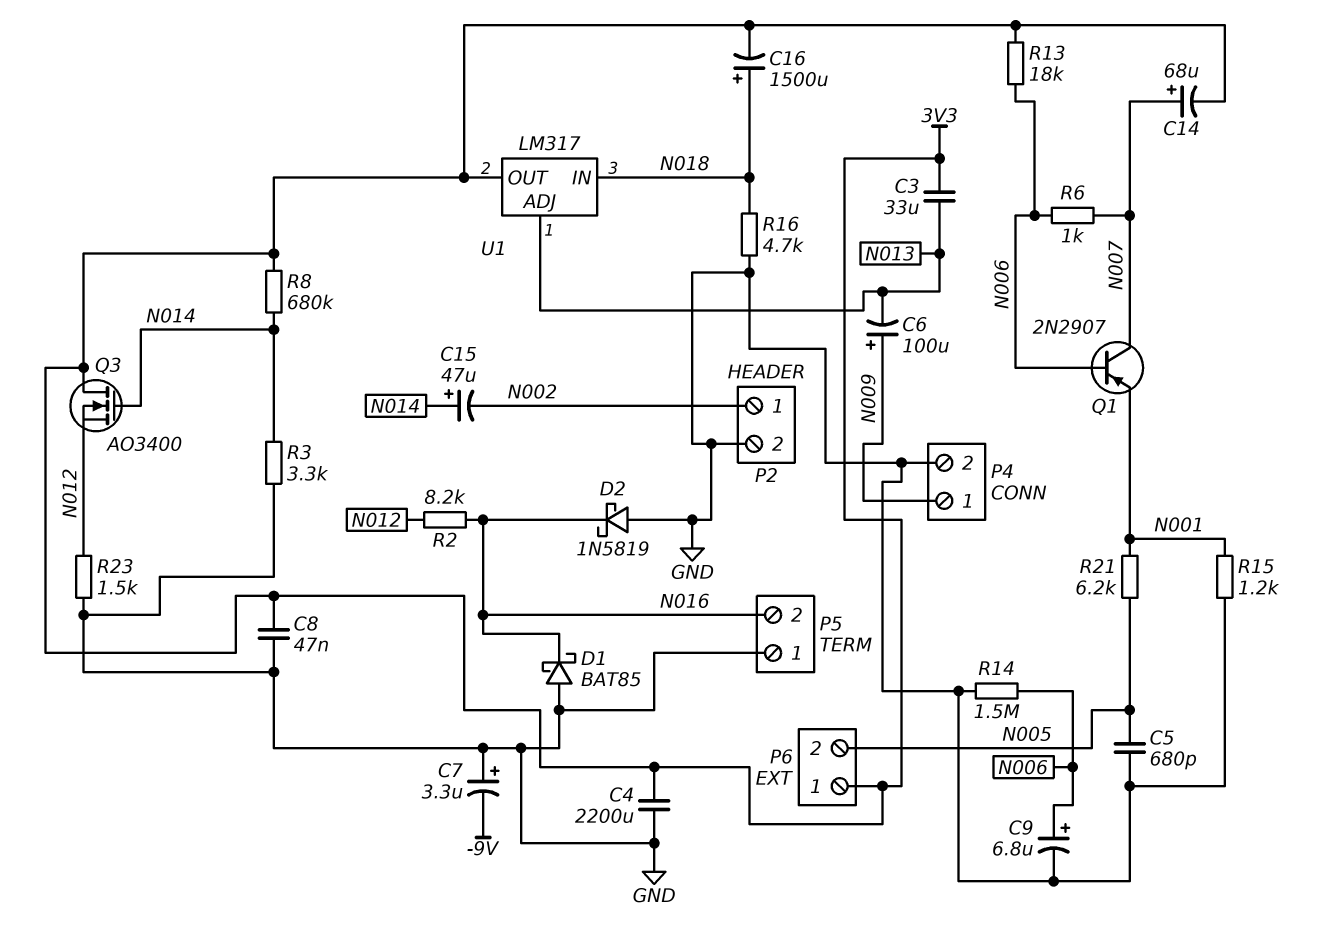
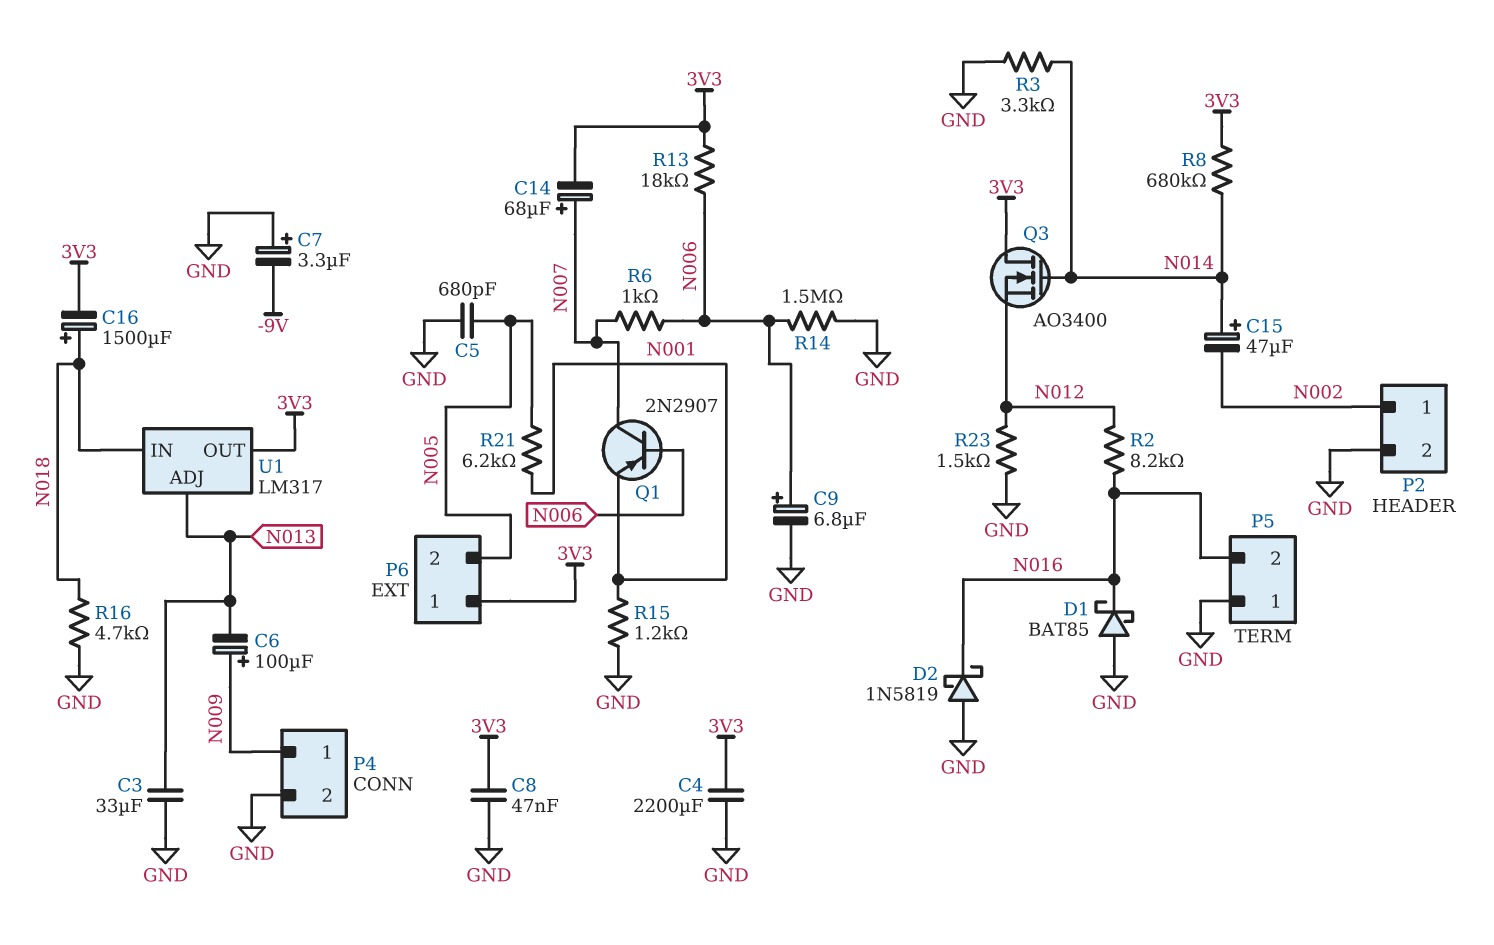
C3: 33uF (3V3, N013) -> 33uF (GND, N013)

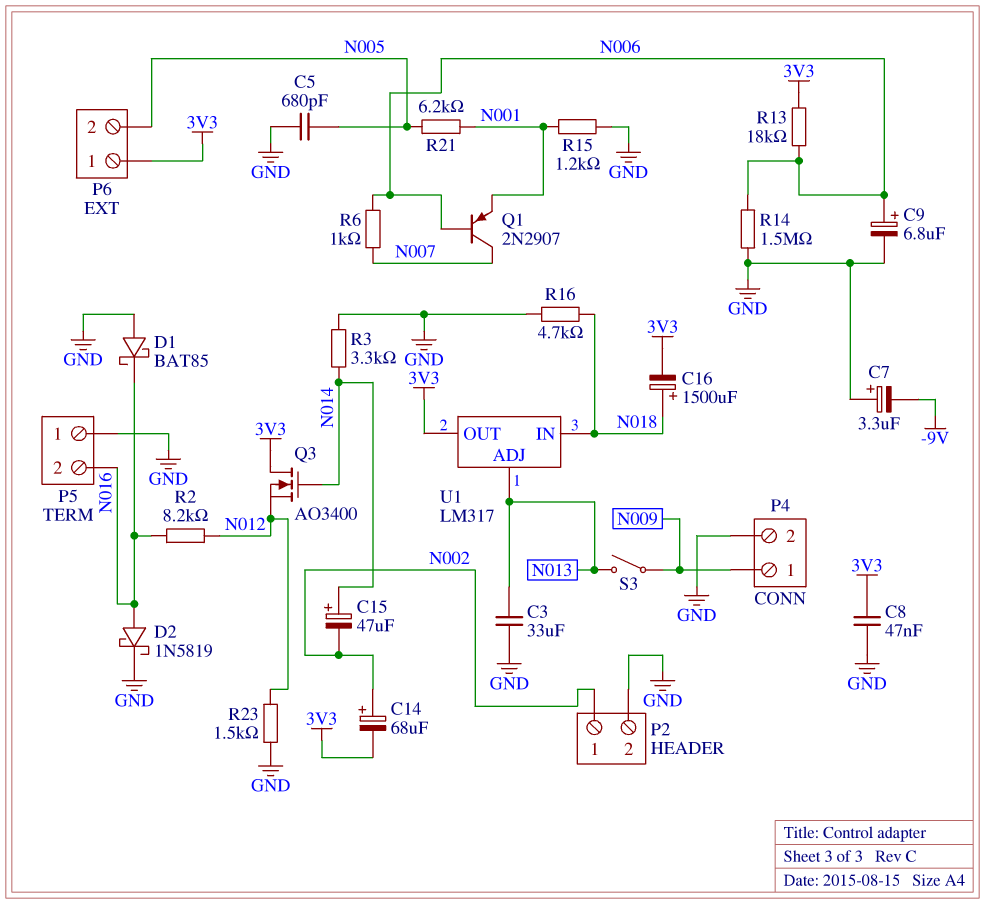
C4: 2200uF (3V3, GND) -> none
C6: 100uF (plus N009, minus N013) -> none
C14: 68uF (plus N007, minus 3V3) -> 68uF (plus N002, minus 3V3)
D2: schottky 1N5819 (A GND, K N016) -> schottky 1N5819 (A N016, K GND)
R8: 680k (3V3, N014) -> none
S3: none -> switch (N009, N013)

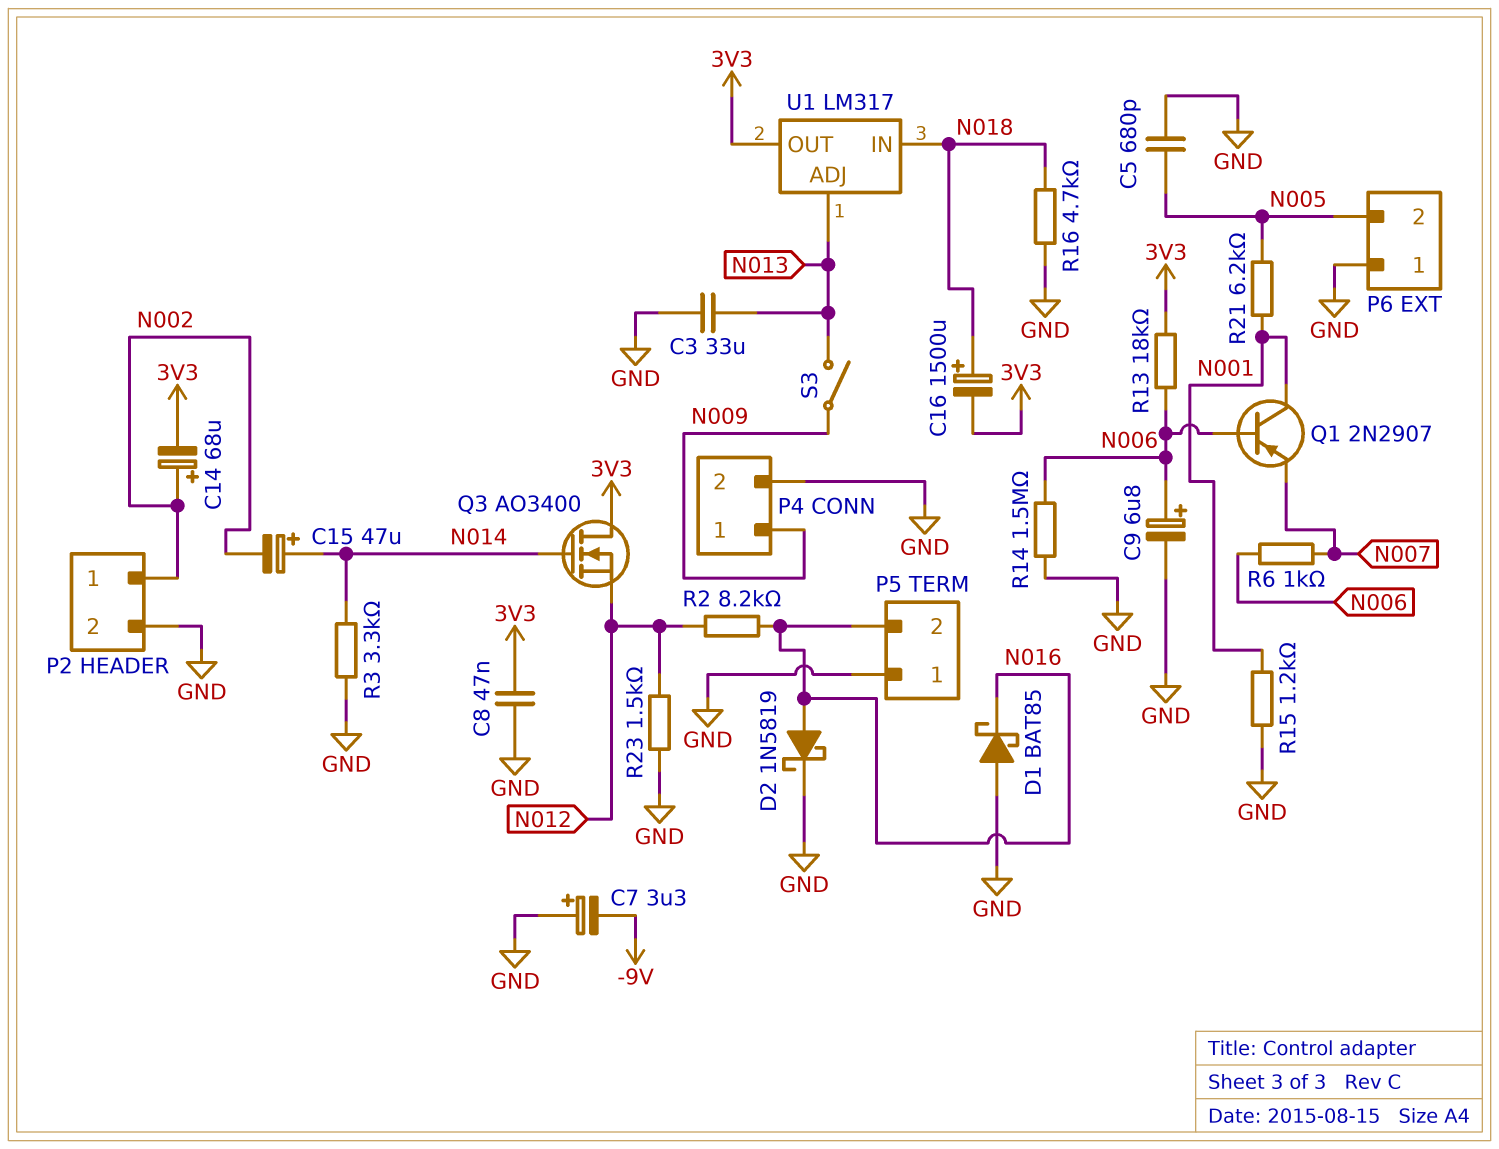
P6 pin 1: 3V3 -> GND
Q1: PNP 2N2907 (B N006, C N007, E N001) -> PNP 2N2907 (B N006, C N001, E N007)

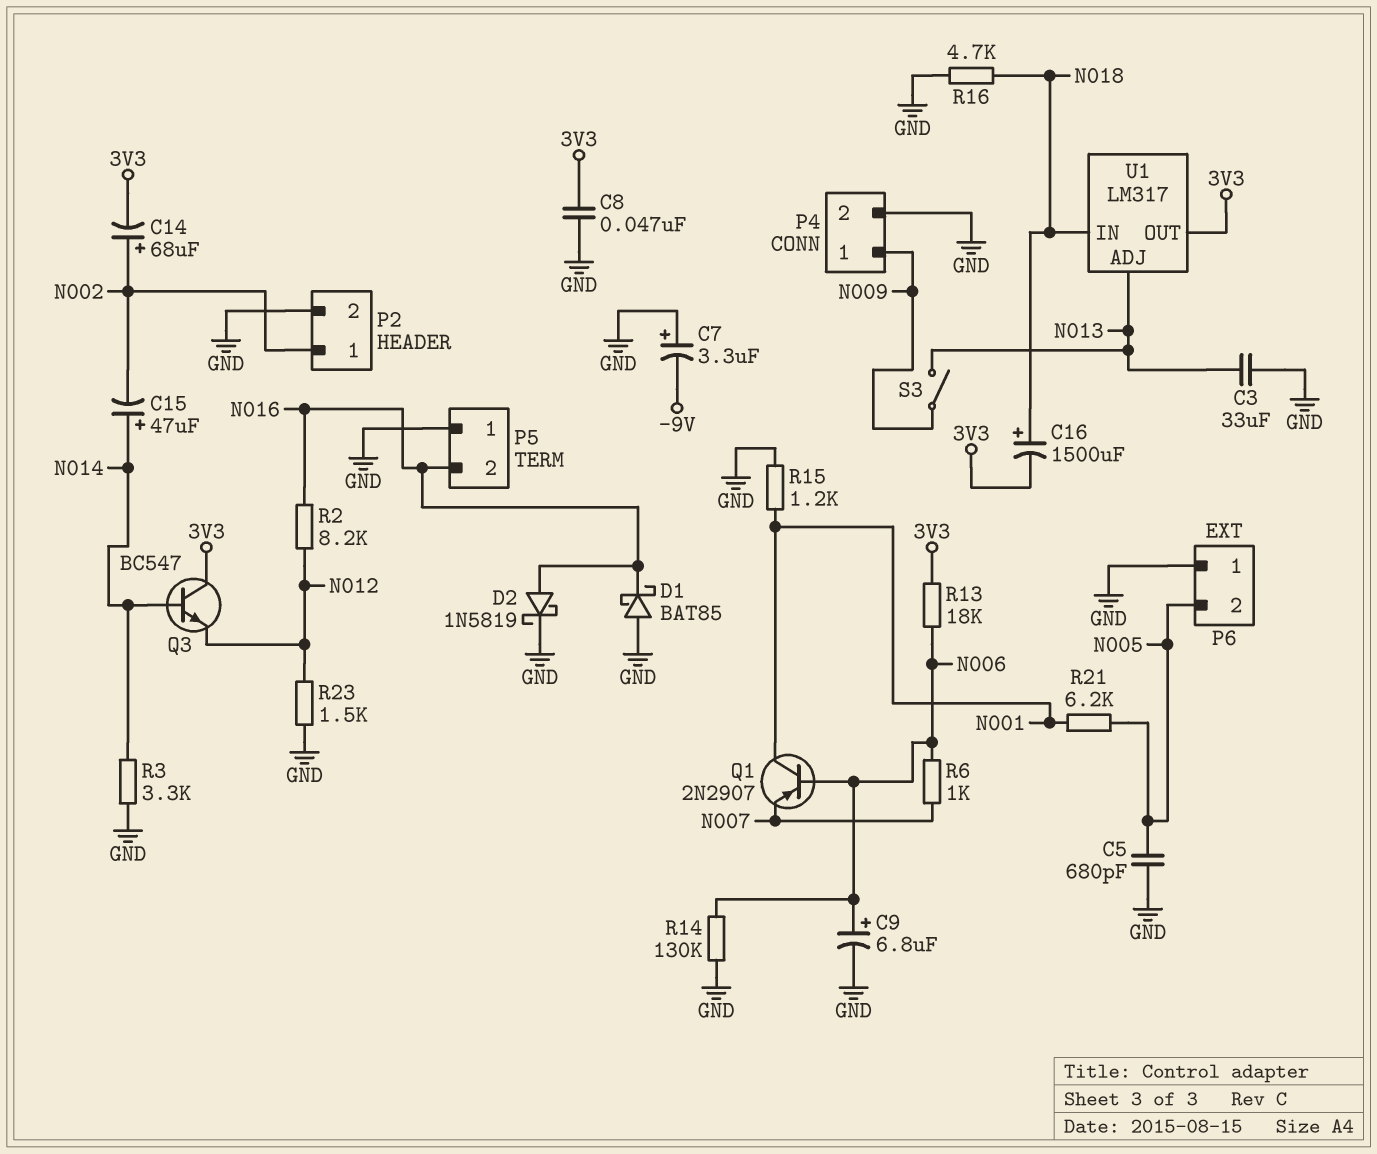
Q3: NMOS AO3400 (G N014, D 3V3, S N012) -> NPN BC547 (B N014, C 3V3, E N012)
R14: 1.5M (GND, N006) -> 130k (GND, N006)

